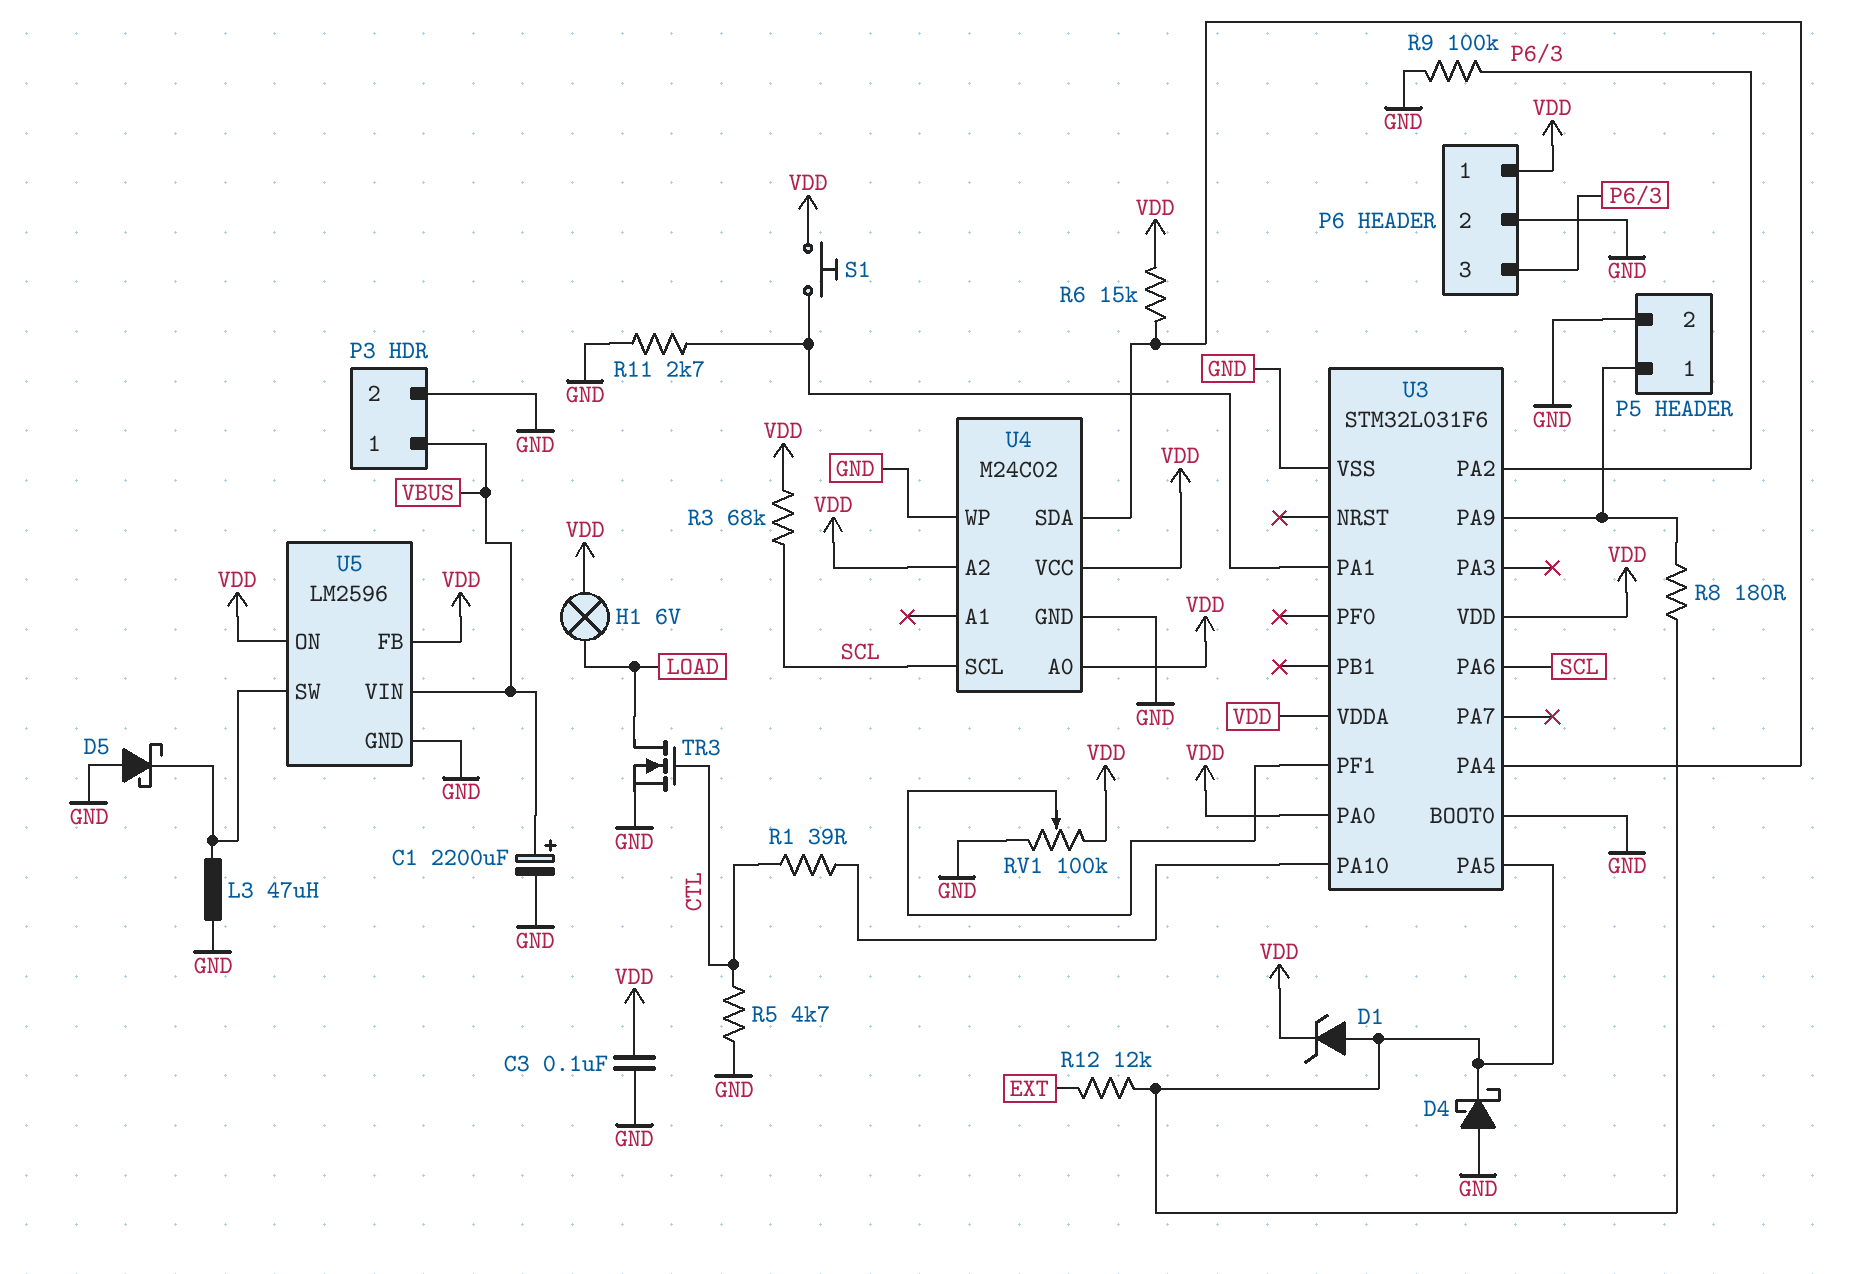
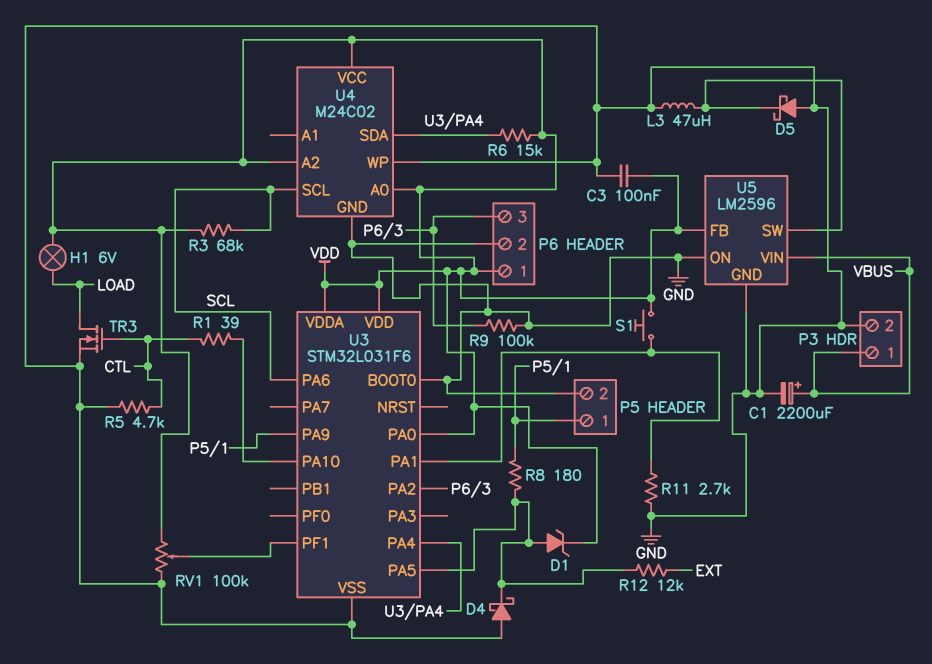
U5 pin ON: VDD -> GND

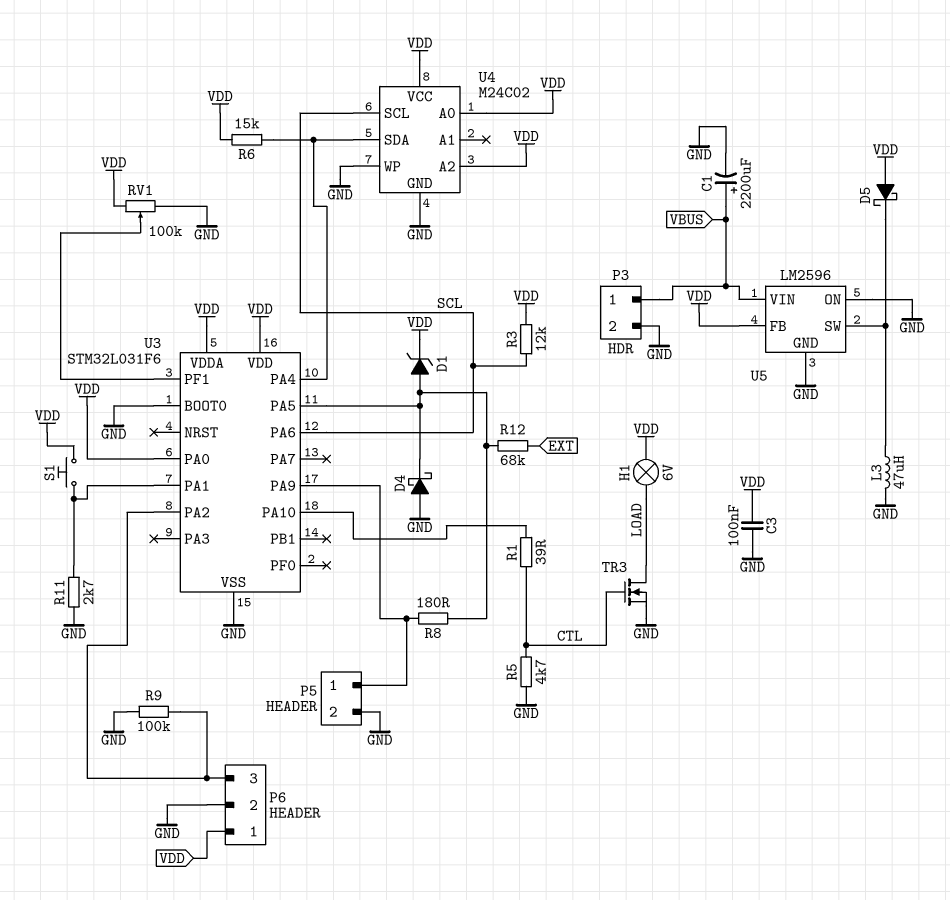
D5: schottky (A GND, K U5/SW) -> schottky (A VDD, K U5/SW)
R3: 68k (SCL, VDD) -> 12k (SCL, VDD)
R12: 12k (EXT, U3/PA5) -> 68k (EXT, U3/PA5)

